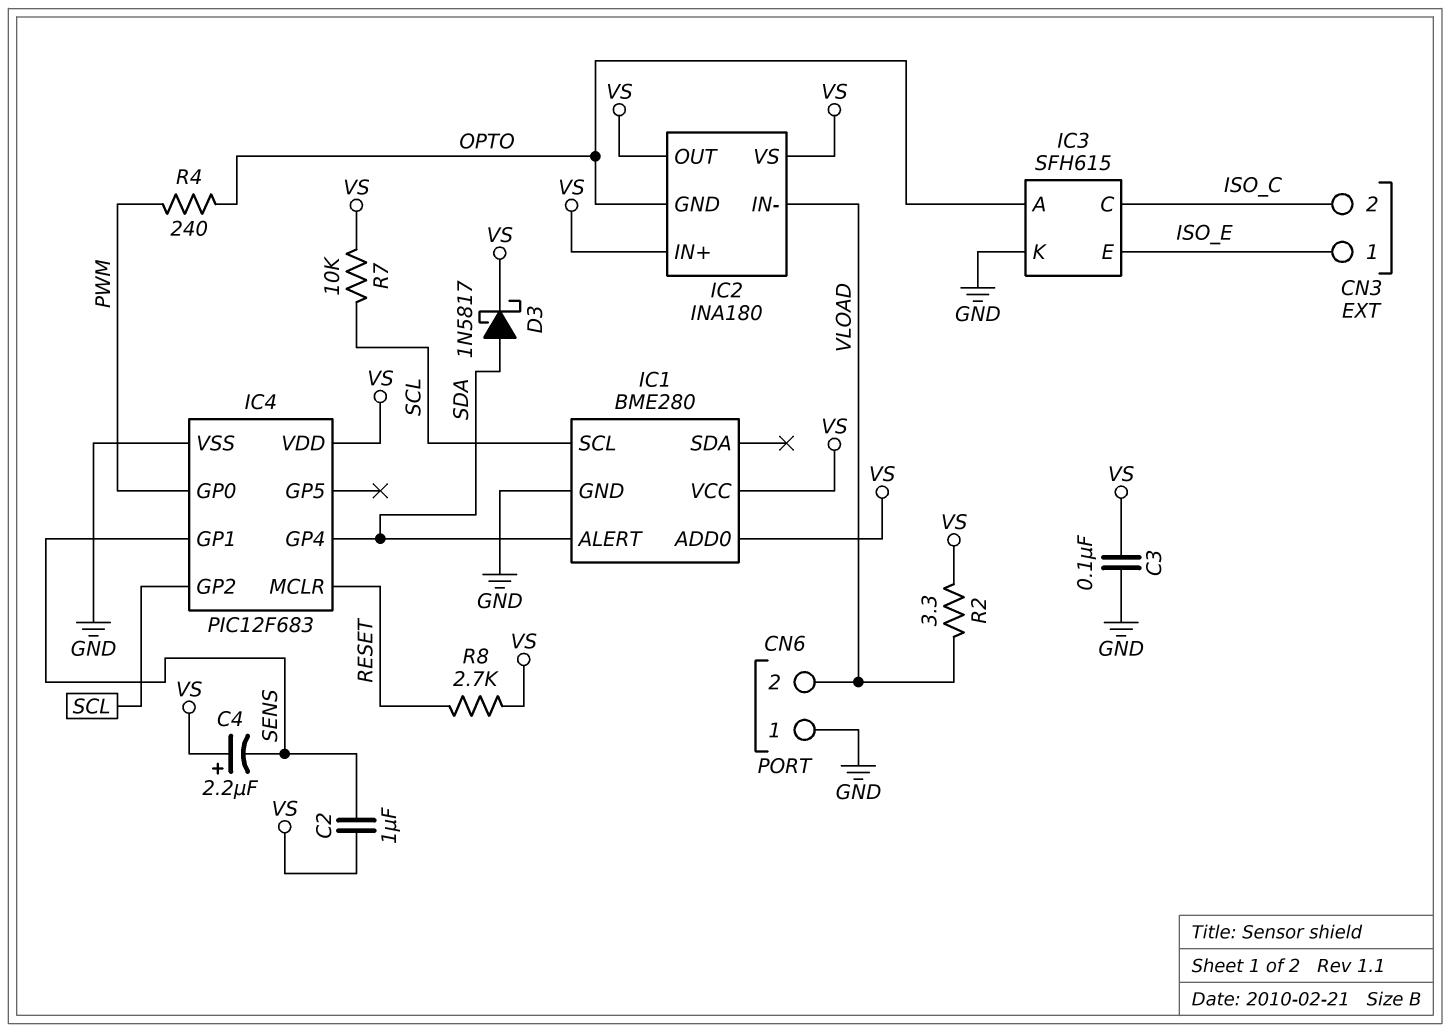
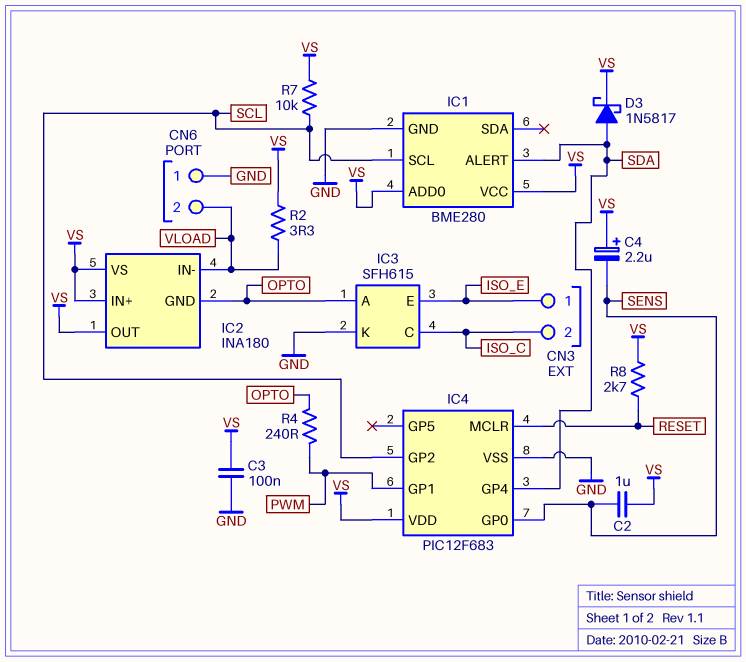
IC4 pin GP0: PWM -> SENS
IC4 pin GP1: SENS -> PWM

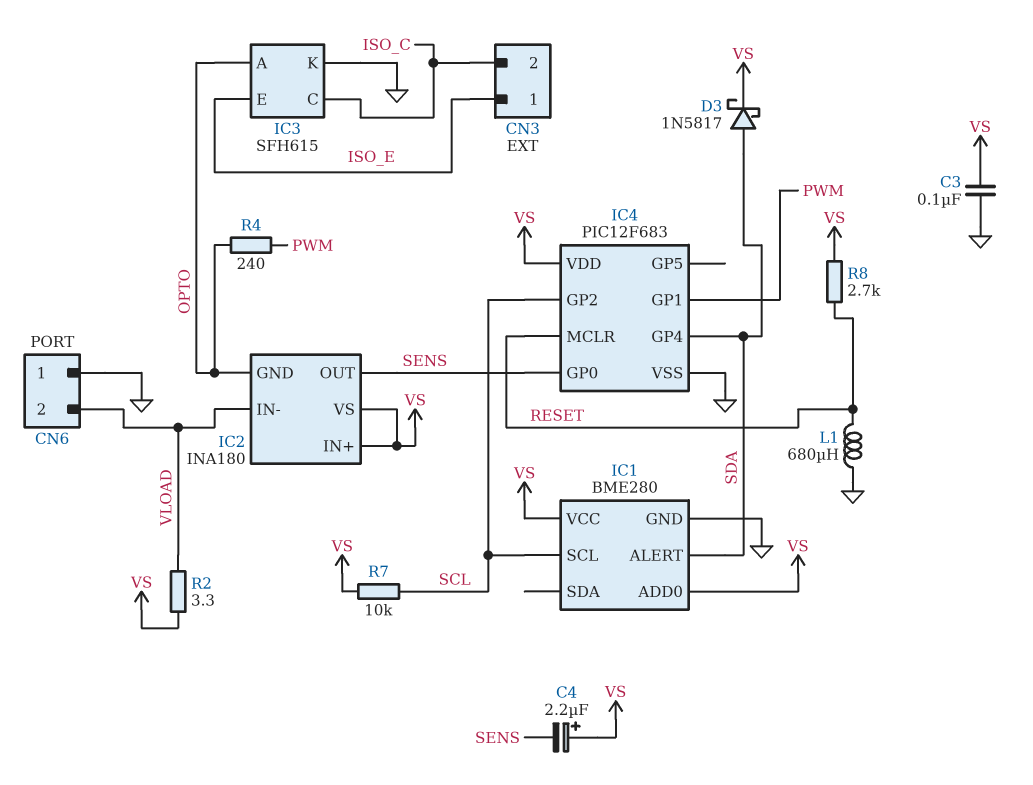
C2: 1uF (SENS, VS) -> none
IC2 pin OUT: VS -> SENS
L1: none -> 680uH (GND, RESET)

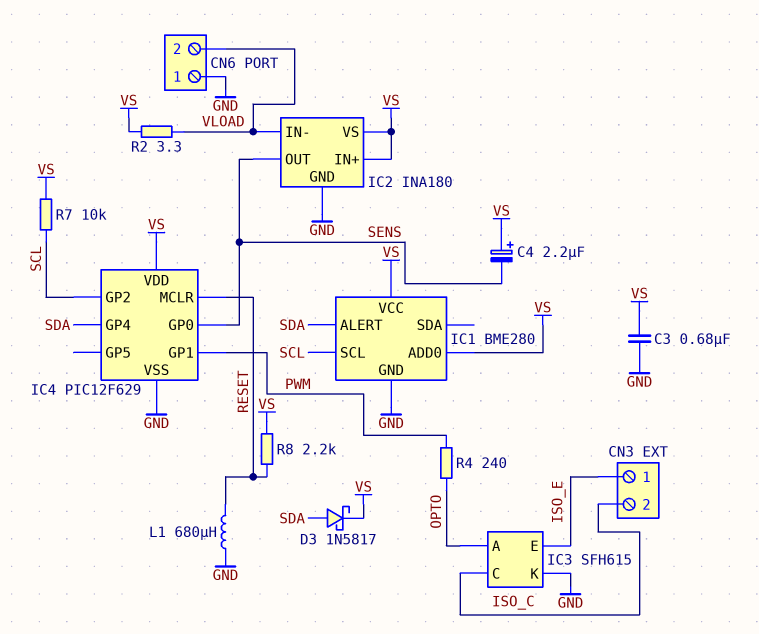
C3: 100nF (GND, VS) -> 680nF (GND, VS)
IC2 pin GND: OPTO -> GND
IC4: PIC12F683 -> PIC12F629
R8: 2.7k (RESET, VS) -> 2.2k (RESET, VS)

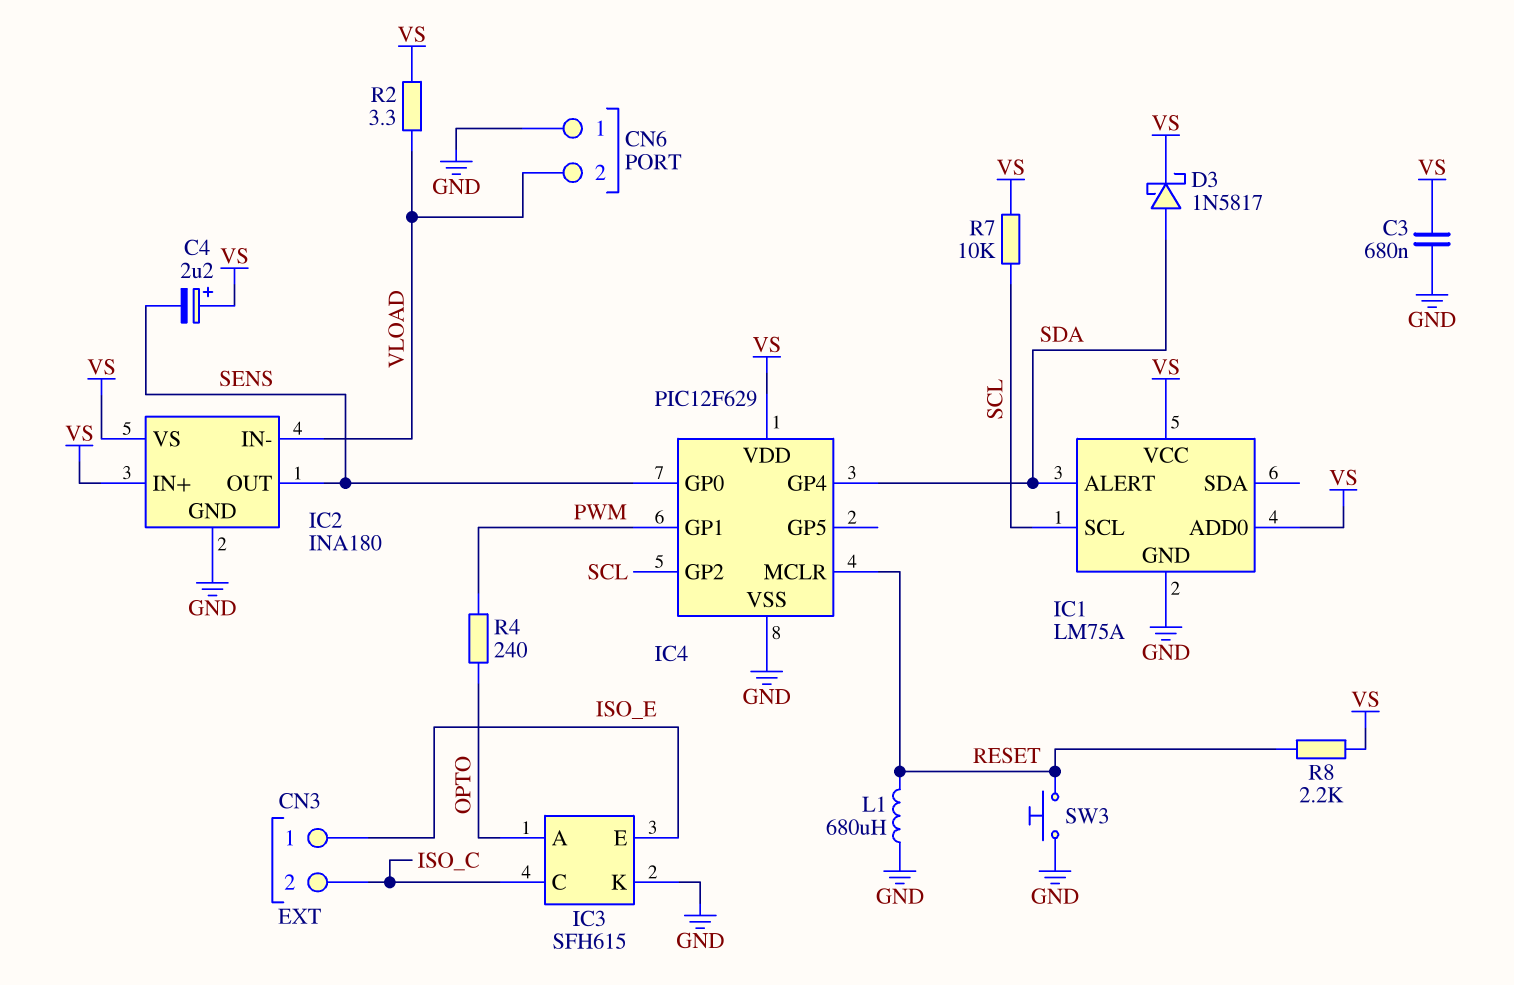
IC1: BME280 -> LM75A
SW3: none -> button (GND, RESET)

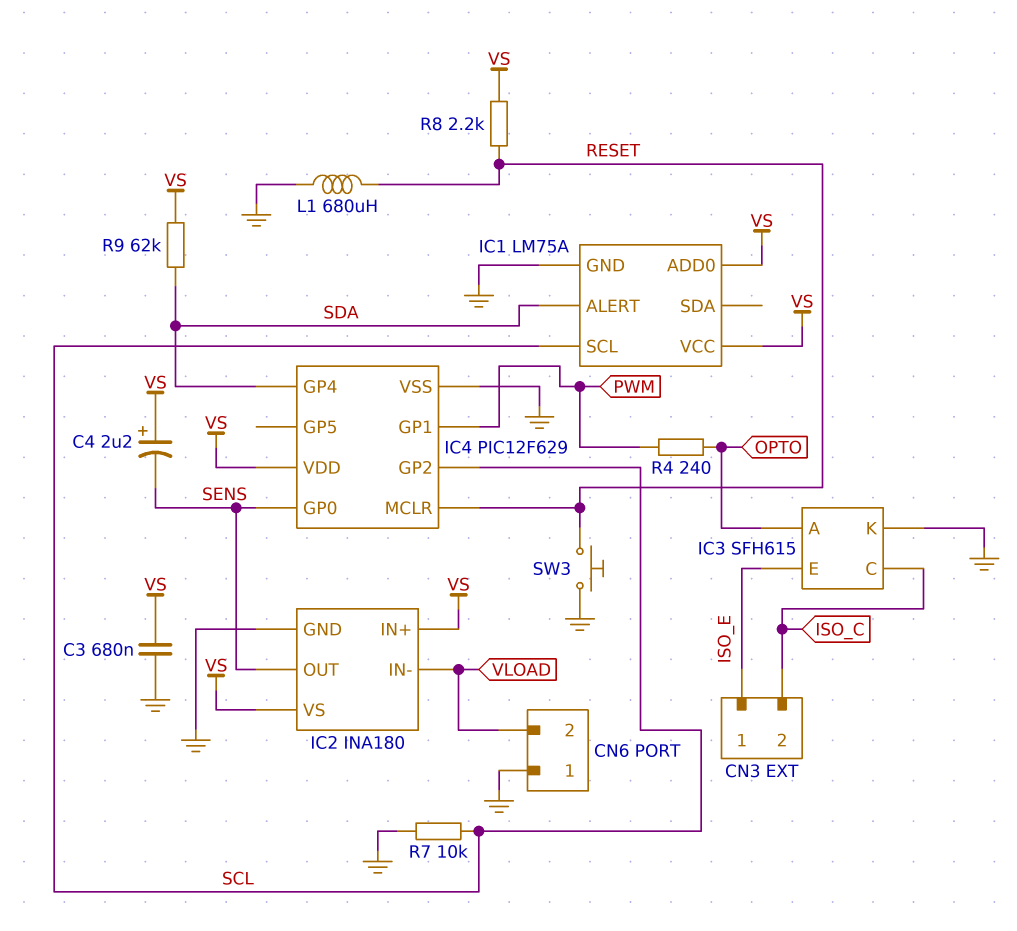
D3: schottky 1N5817 (A SDA, K VS) -> none
R2: 3.3 (VLOAD, VS) -> none
R7: 10k (SCL, VS) -> 10k (GND, SCL)
R9: none -> 62k (SDA, VS)

